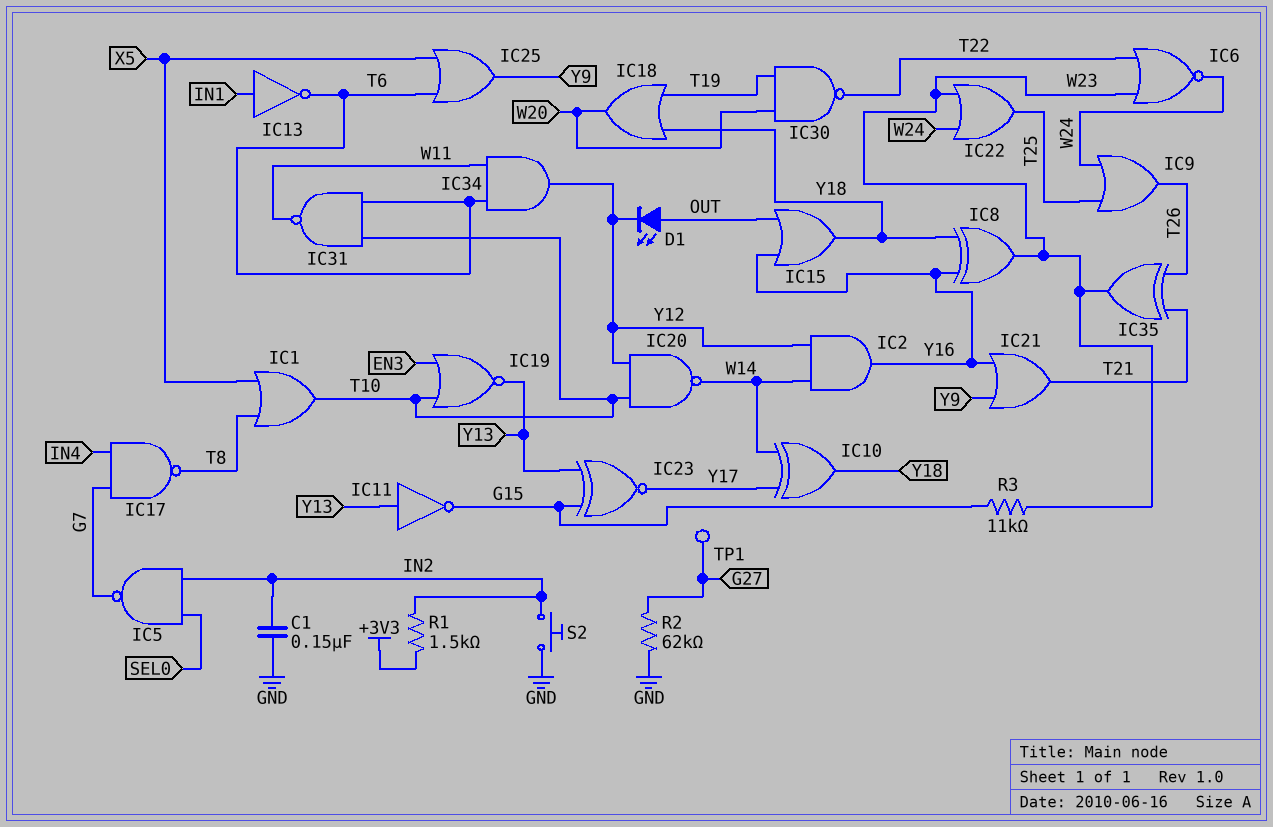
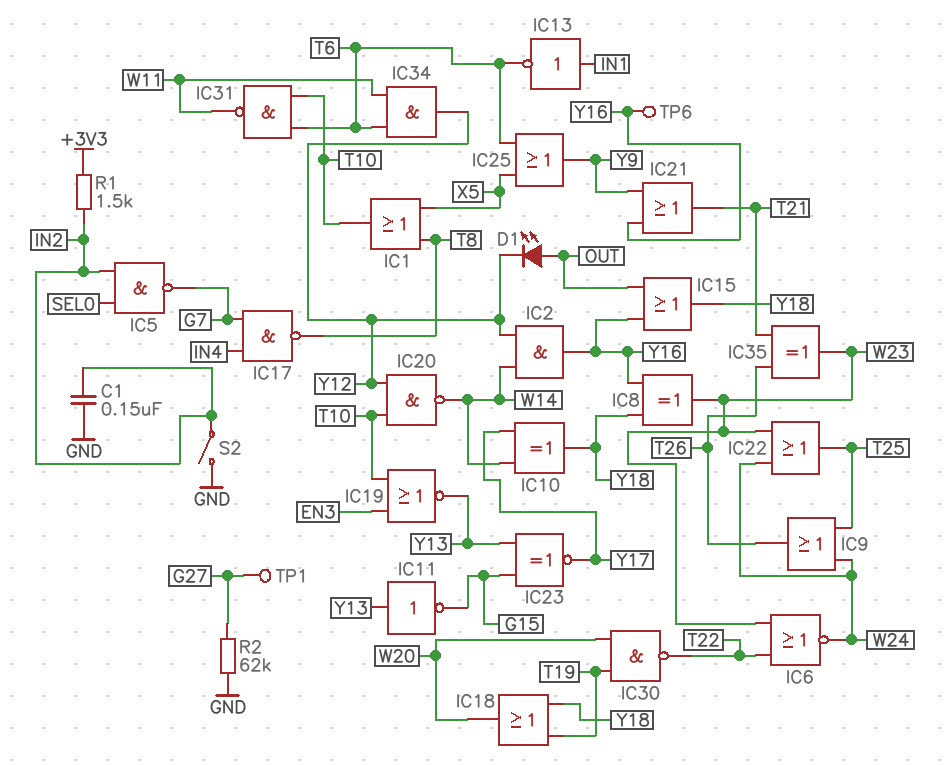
R3: 11k (G15, W23) -> none
S2: button (GND, IN2) -> switch (GND, IN2)
TP6: none -> test point (Y16)

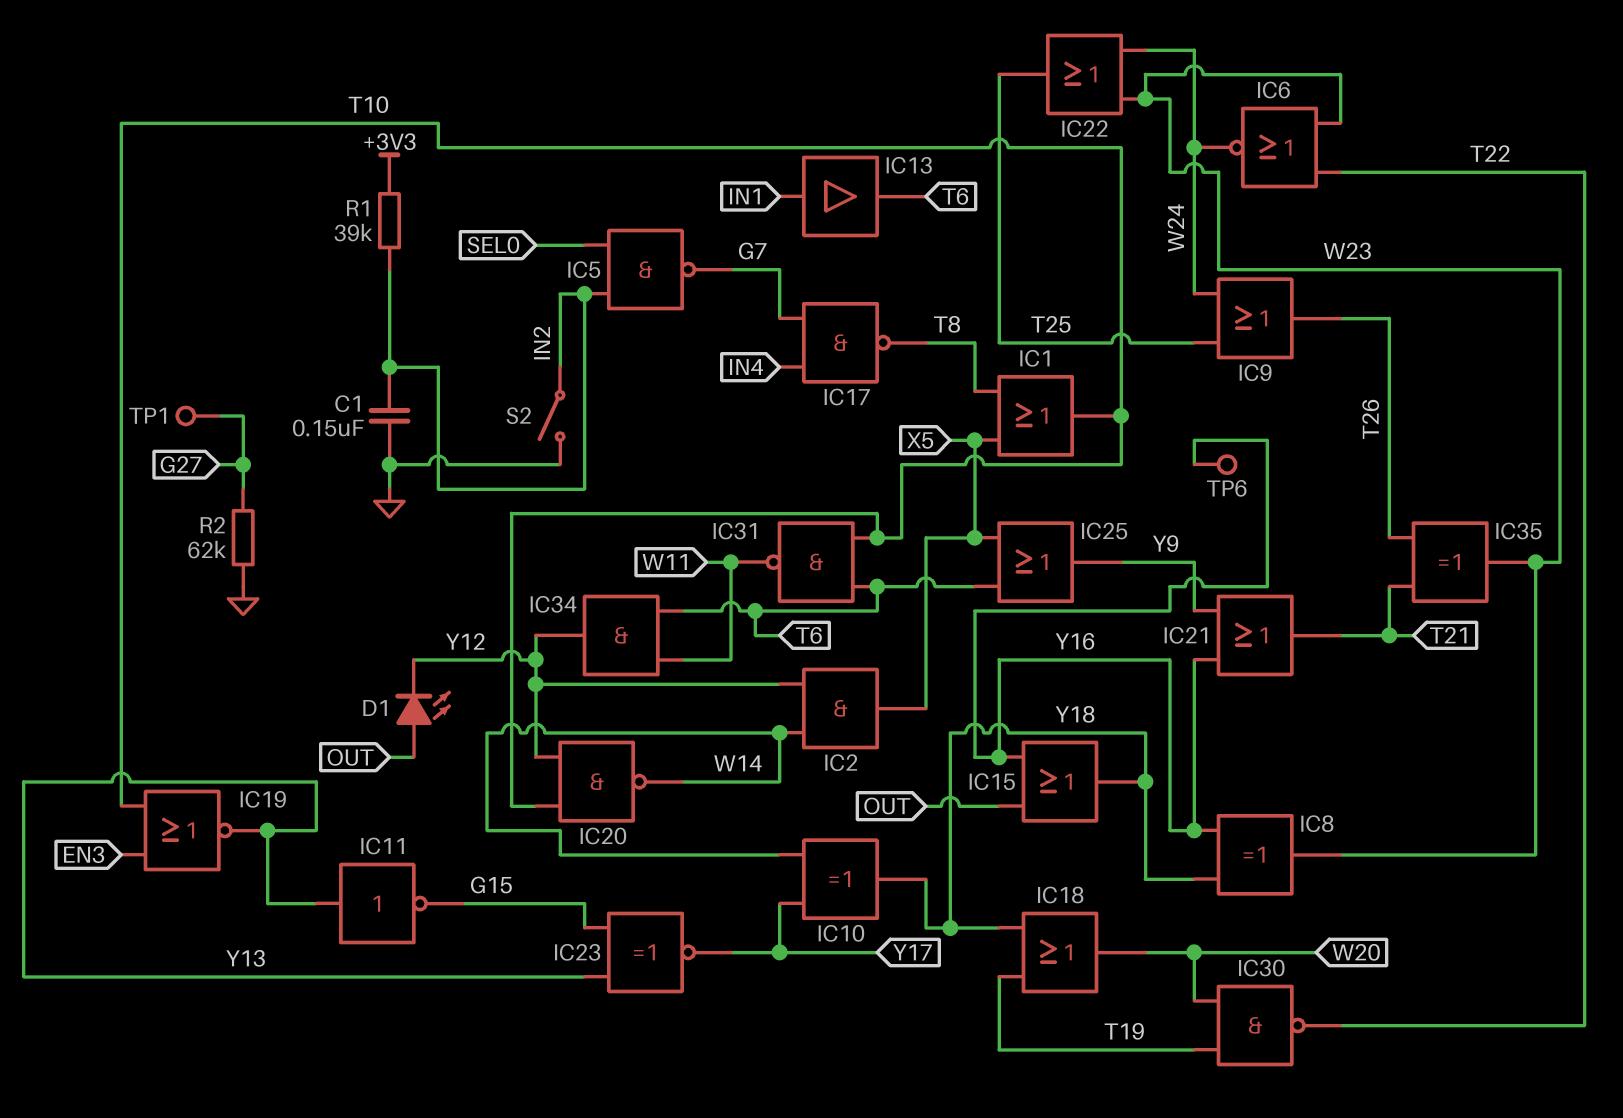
IC2: AND (in W14, in Y12, out Y16) -> AND (in W14, in Y12, out X5)
IC13: NOT (in IN1, out T6) -> buffer (in IN1, out T6)
R1: 1.5k (+3V3, IN2) -> 39k (+3V3, IN2)

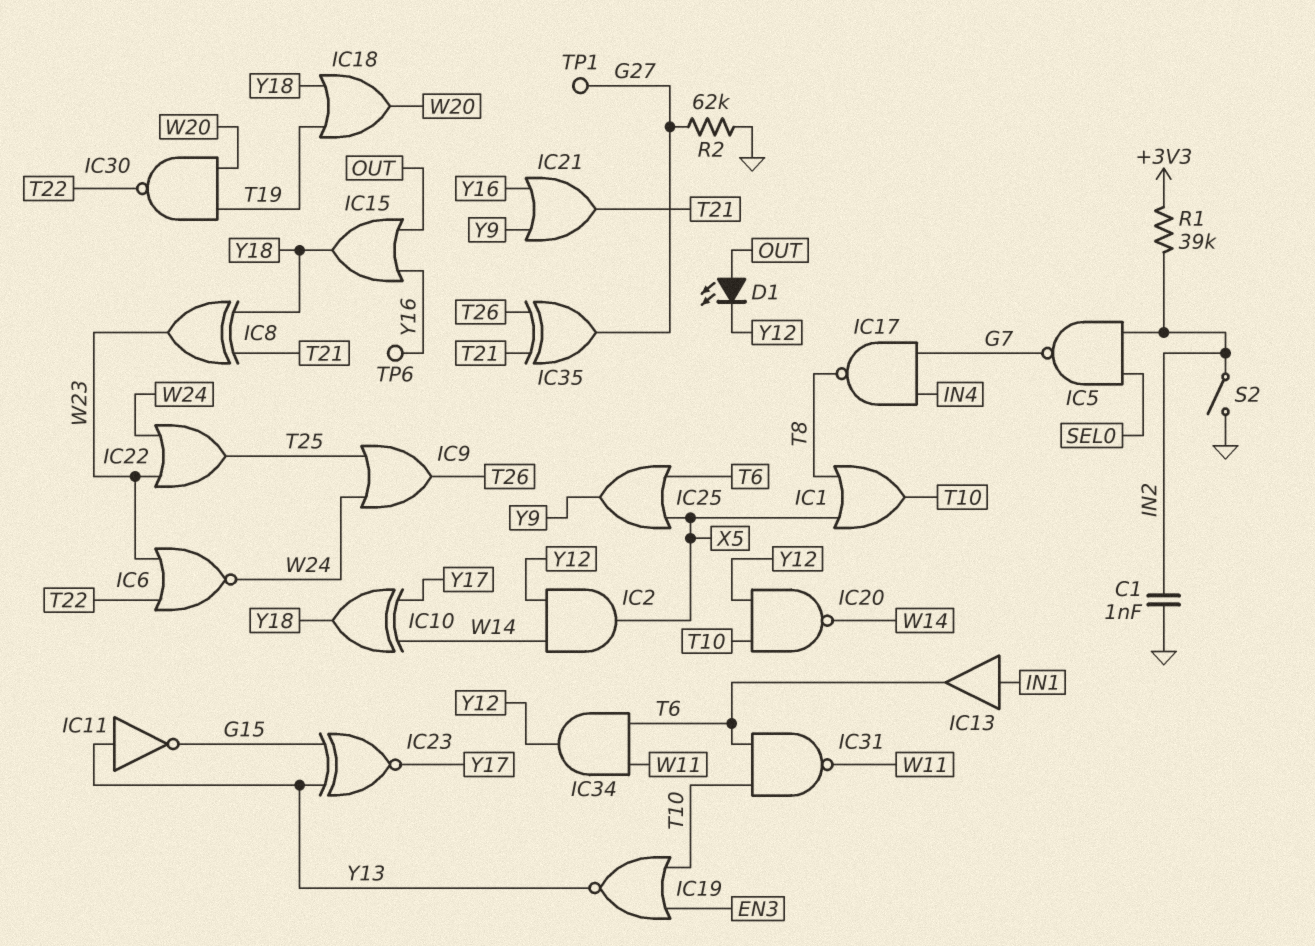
C1: 150nF (GND, IN2) -> 1nF (GND, IN2)
IC8: XOR (in Y16, in Y18, out W23) -> XOR (in T21, in Y18, out W23)
IC35: XOR (in T21, in T26, out W23) -> XOR (in T21, in T26, out G27)

